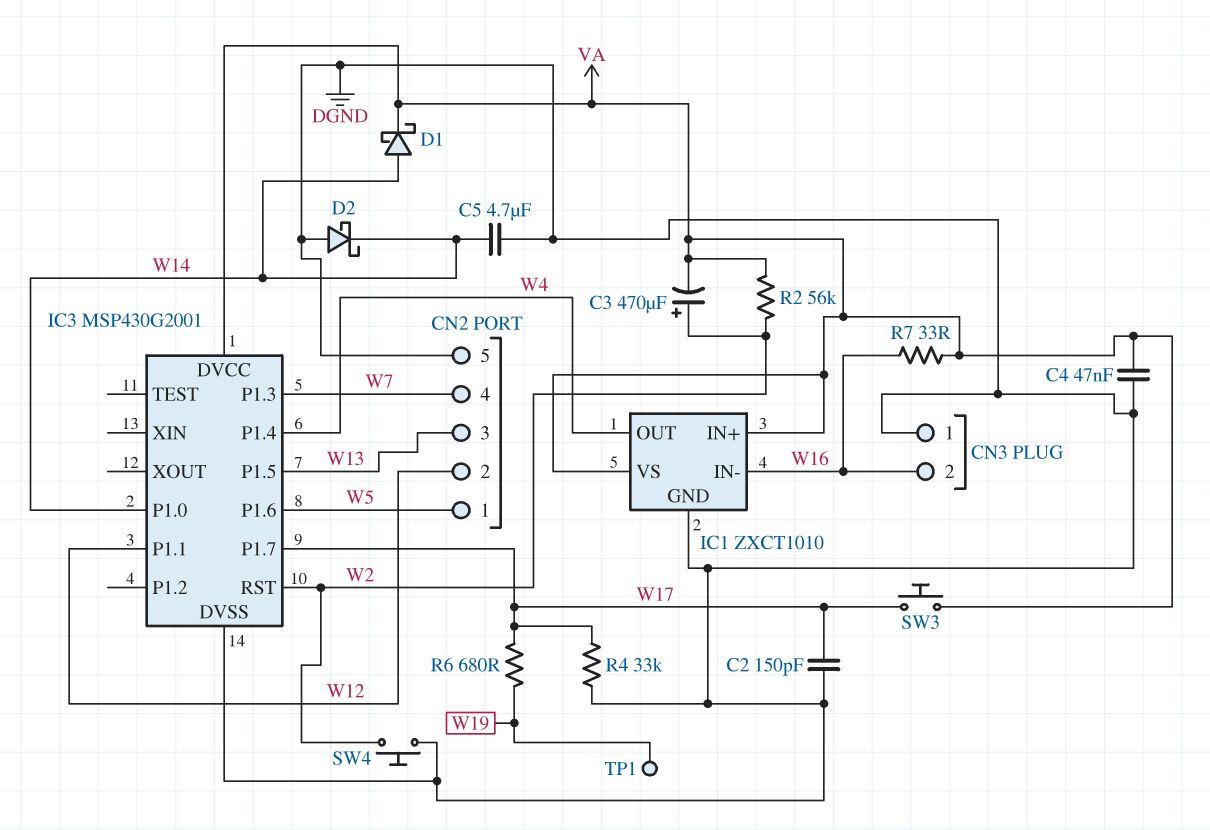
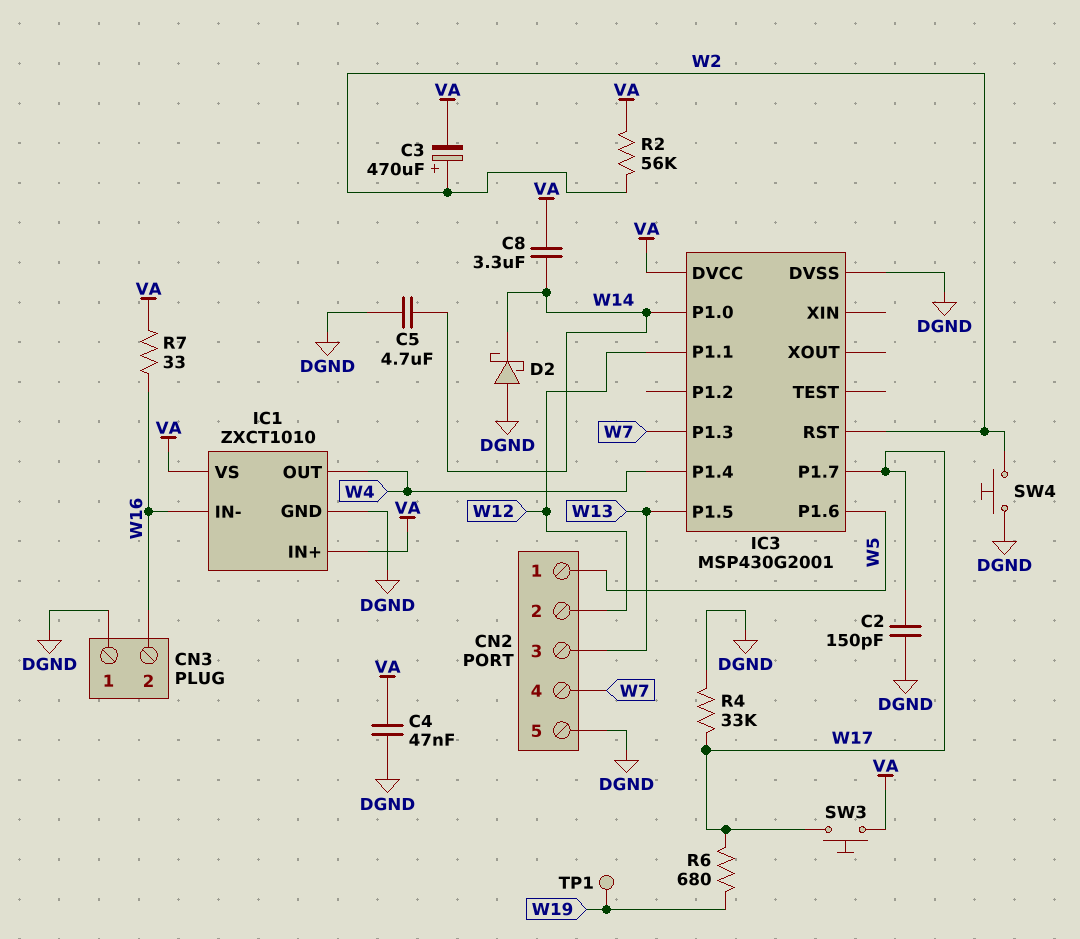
C8: none -> 3.3uF (VA, W14)
D1: schottky (A W14, K VA) -> none

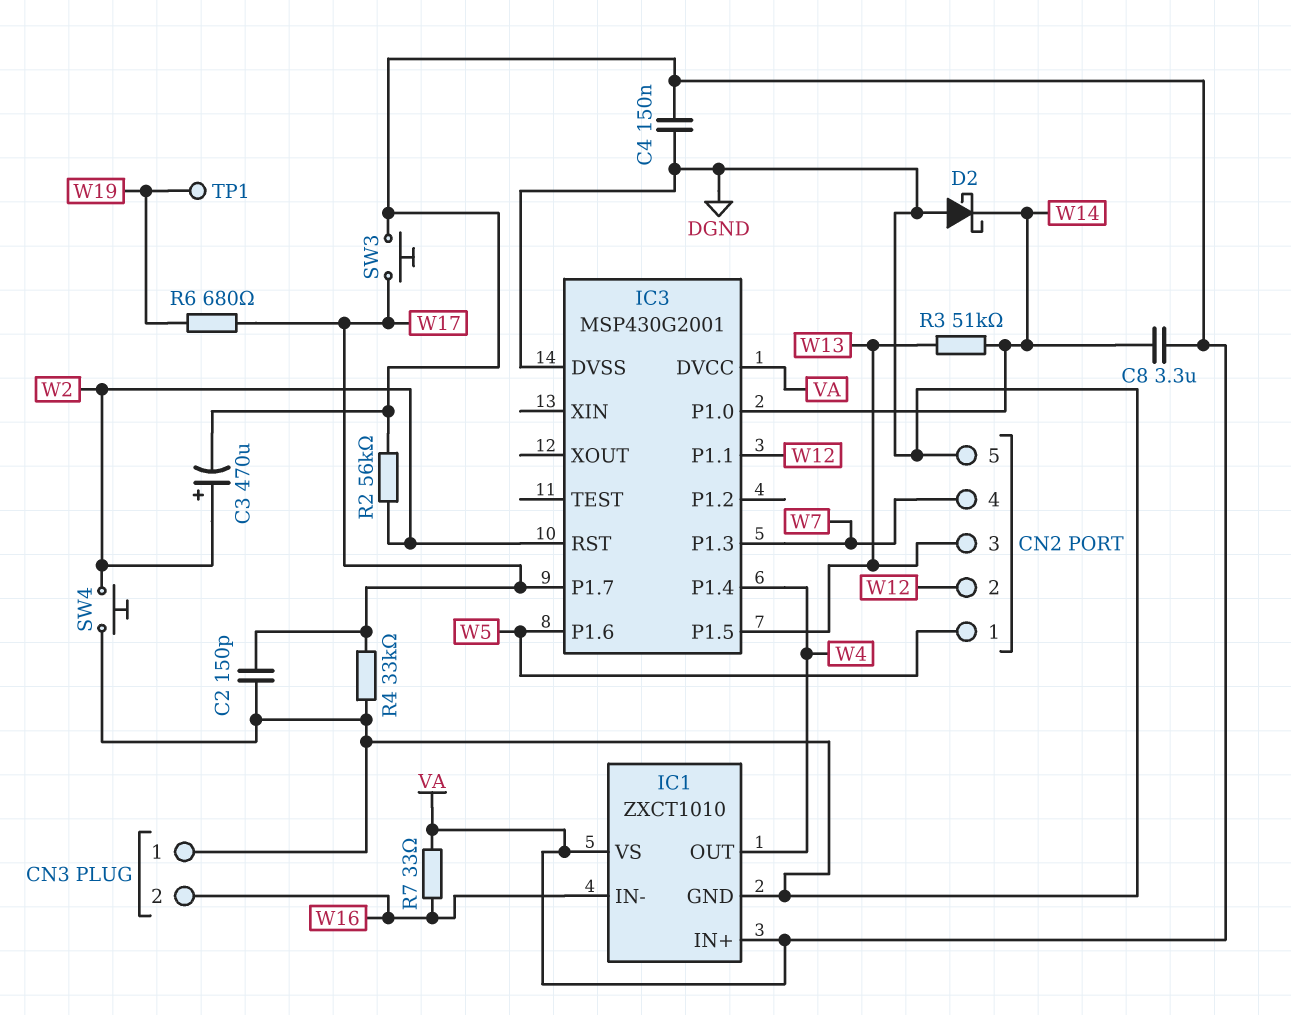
C4: 47nF (DGND, VA) -> 150nF (DGND, VA)
C5: 4.7uF (DGND, W14) -> none
R3: none -> 51k (W13, W14)

